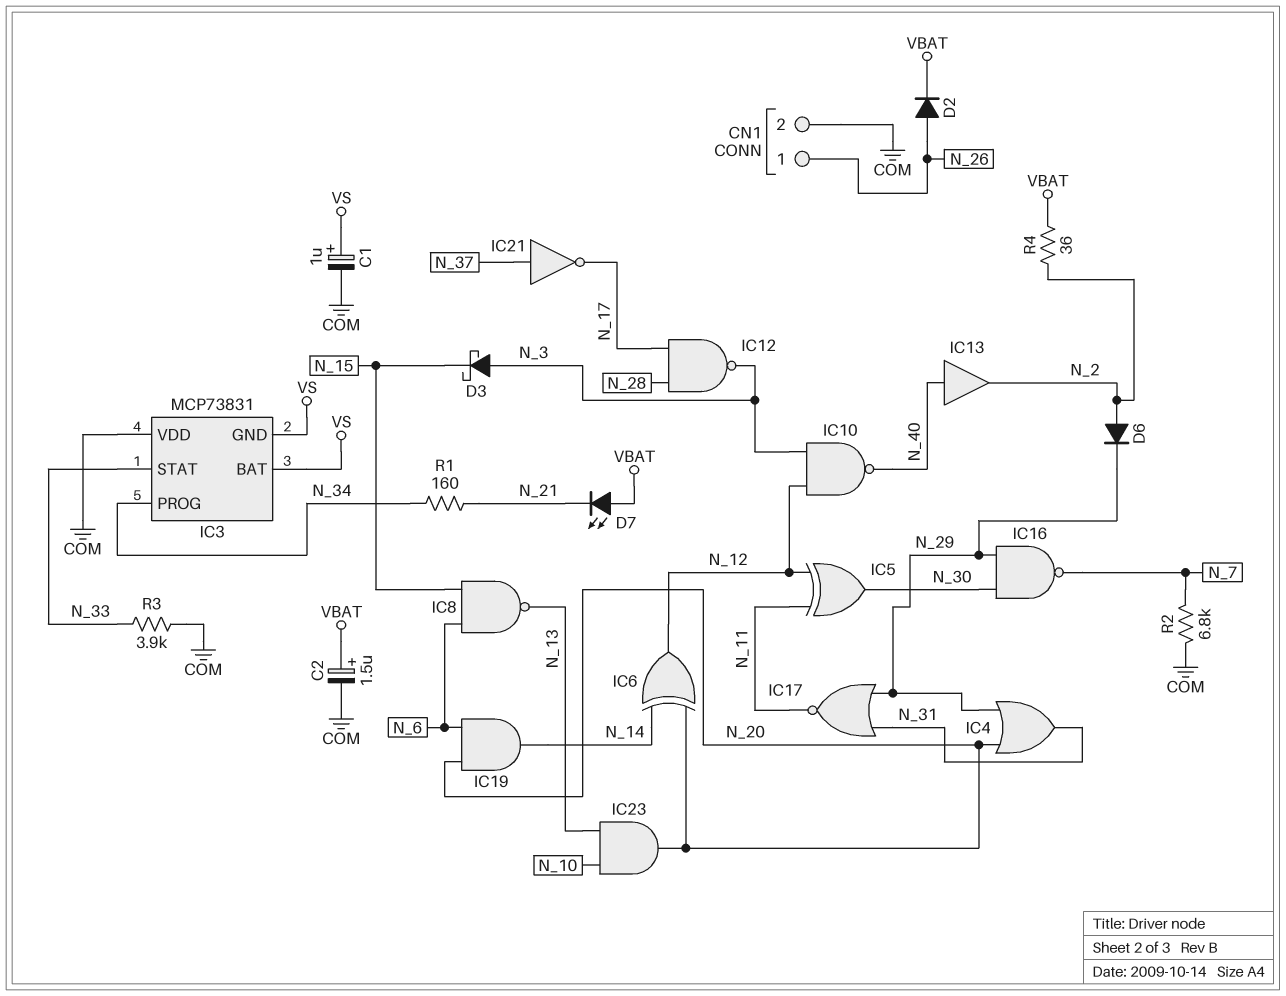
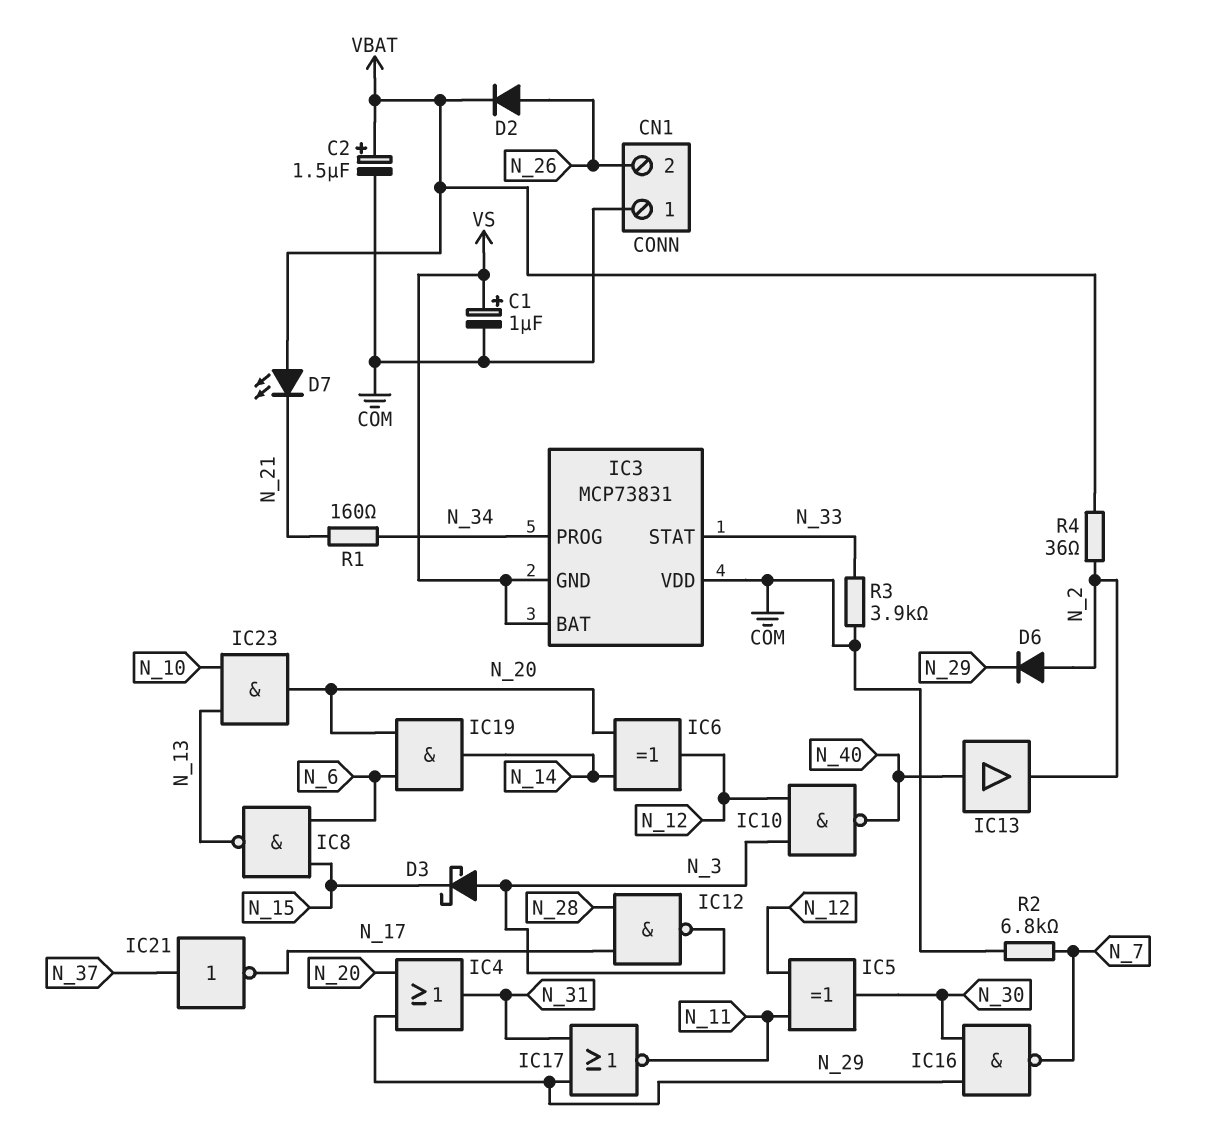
CN1 pin 1: N_26 -> COM
CN1 pin 2: COM -> N_26

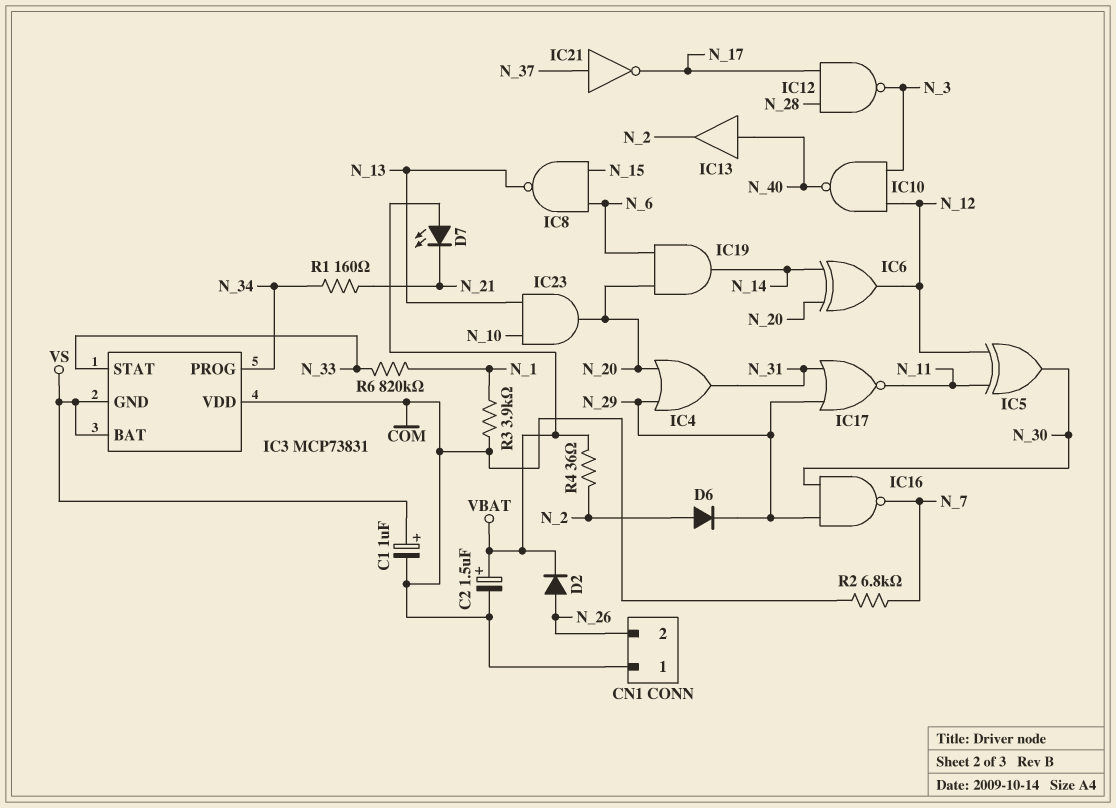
D3: schottky (A N_3, K N_15) -> none
R3: 3.9k (COM, N_33) -> 3.9k (COM, N_1)
R6: none -> 820k (N_1, N_33)

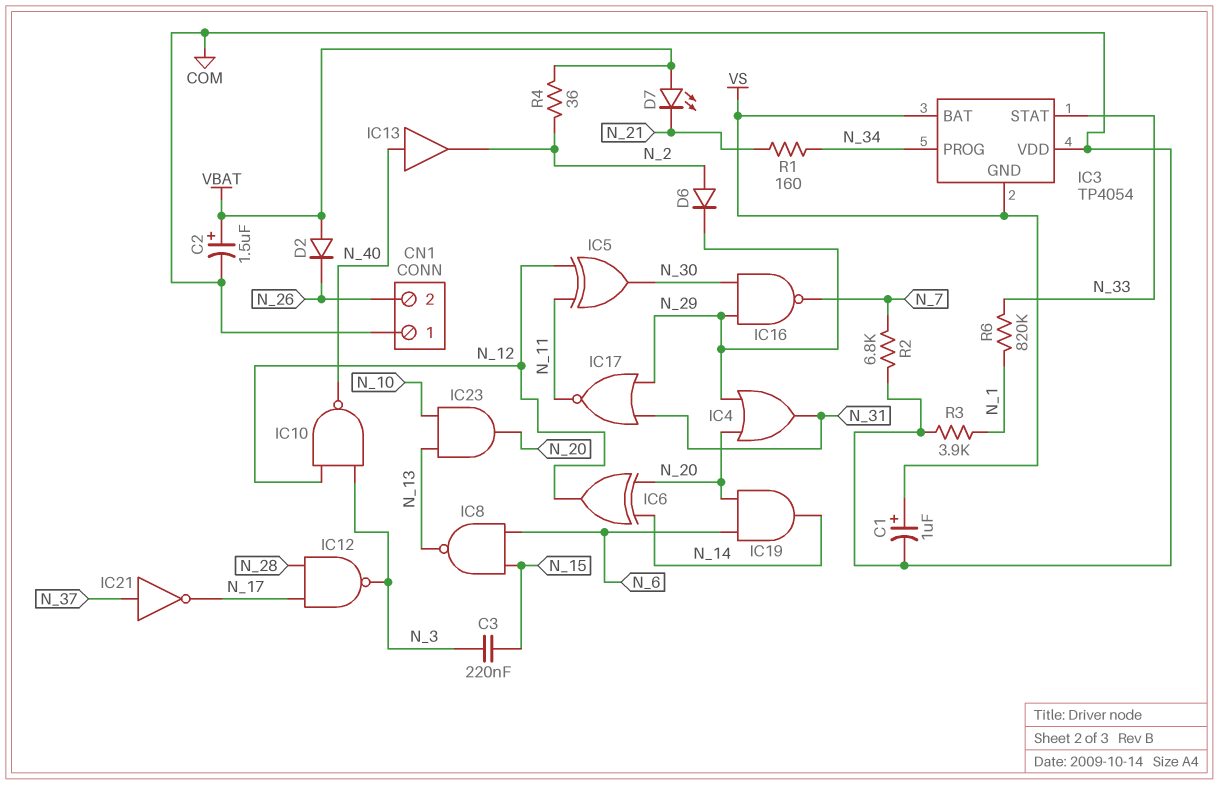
C3: none -> 220nF (N_3, N_15)
D2: diode (A N_26, K VBAT) -> diode (A VBAT, K N_26)
IC3: MCP73831 -> TP4054

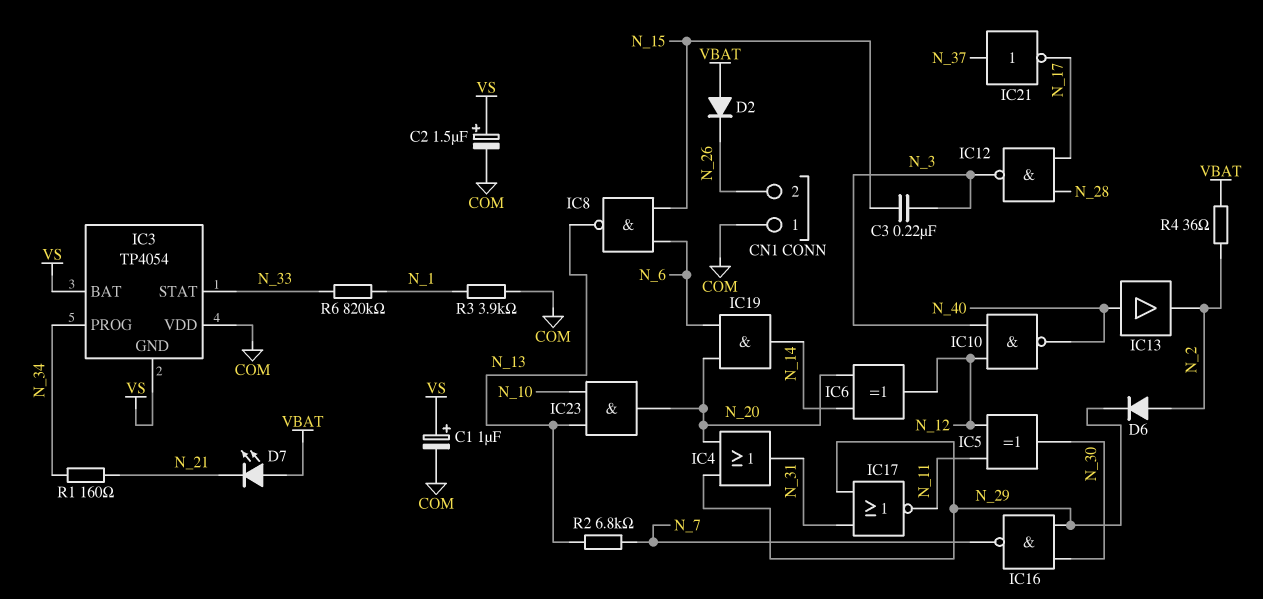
C2: 1.5uF (plus VBAT, minus COM) -> 1.5uF (plus VS, minus COM)
R2: 6.8k (COM, N_7) -> 6.8k (N_7, N_13)

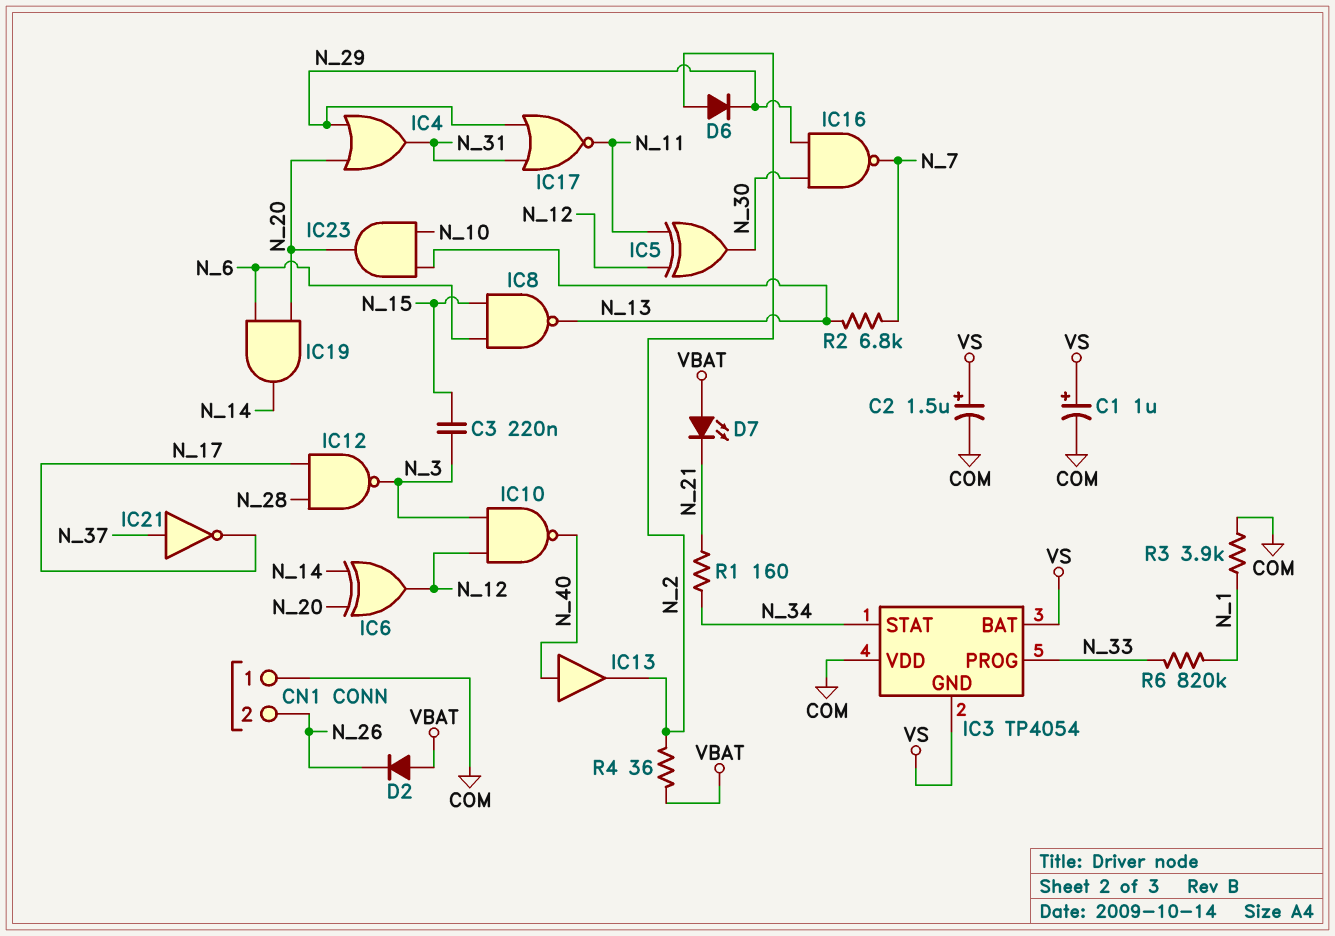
IC3 pin PROG: N_34 -> N_33
IC3 pin STAT: N_33 -> N_34

